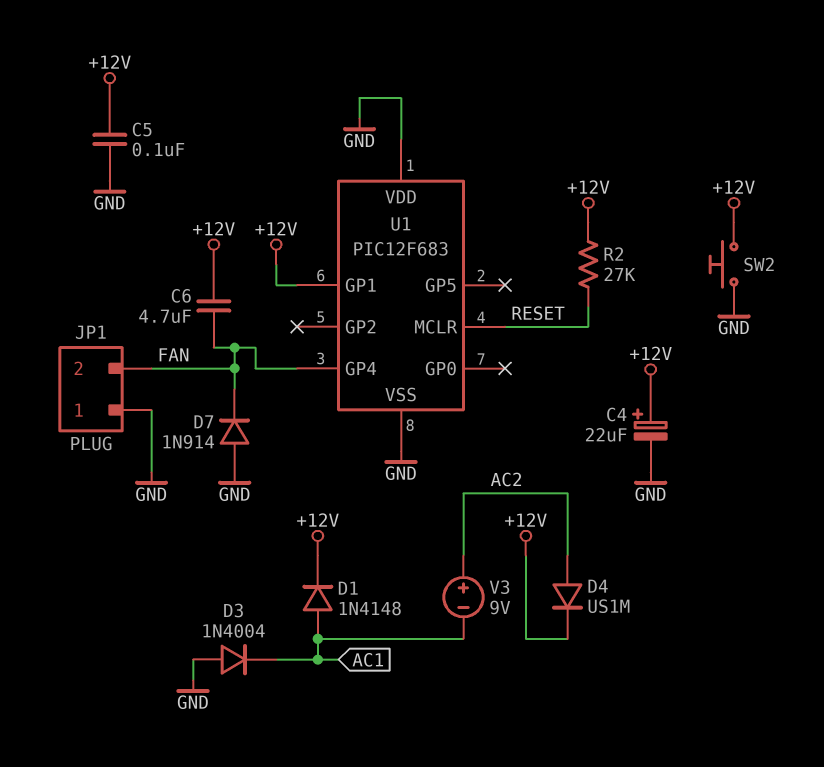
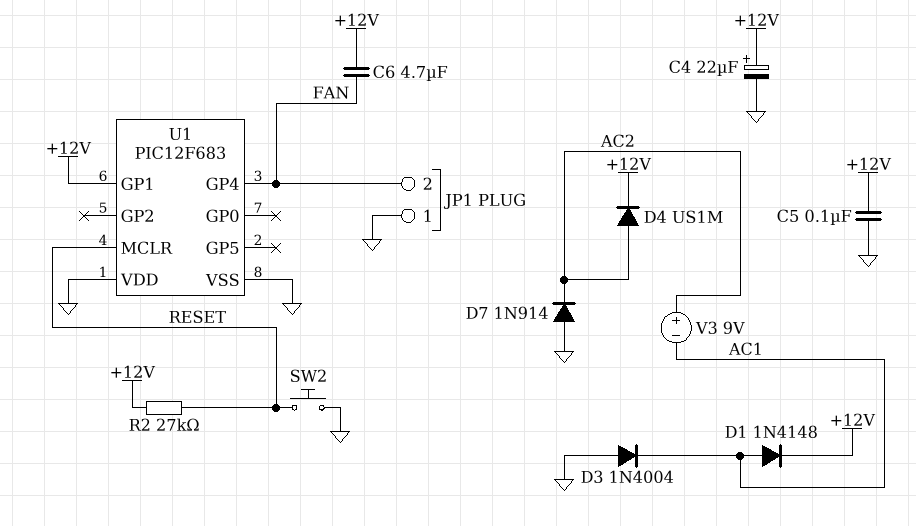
D7: diode 1N914 (A GND, K FAN) -> diode 1N914 (A GND, K AC2)
SW2: button (+12V, GND) -> button (GND, RESET)

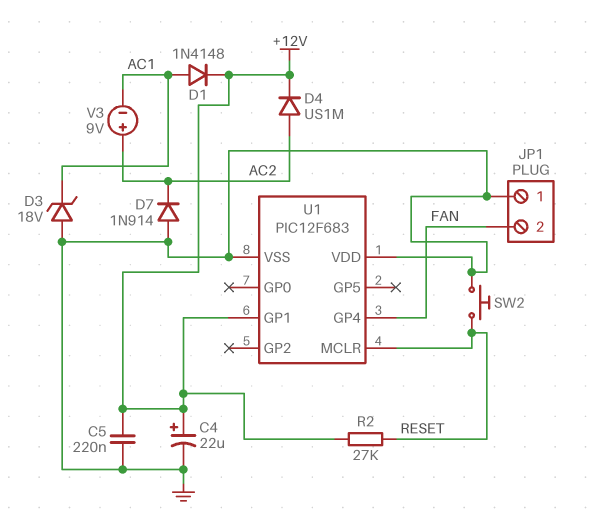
C5: 100nF (+12V, GND) -> 220nF (+12V, GND)
C6: 4.7uF (+12V, FAN) -> none
D3: diode 1N4004 (A GND, K AC1) -> zener 18V (A GND, K AC1)

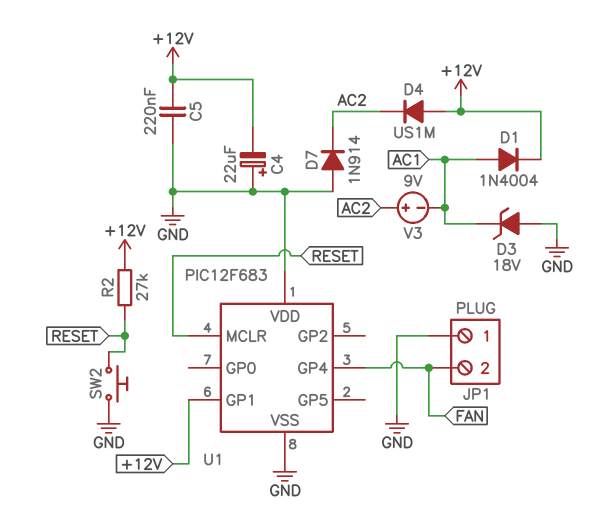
C4: 22uF (plus +12V, minus GND) -> 22uF (plus GND, minus +12V)
D1: diode 1N4148 (A AC1, K +12V) -> diode 1N4004 (A AC1, K +12V)
D4: diode US1M (A AC2, K +12V) -> diode US1M (A +12V, K AC2)

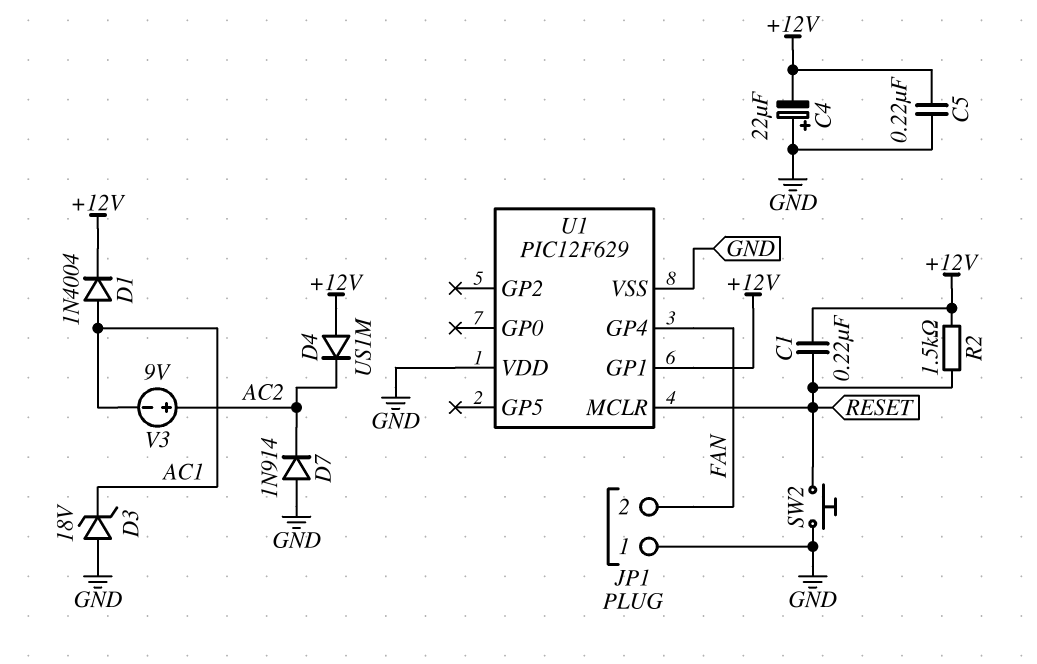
C1: none -> 220nF (+12V, RESET)
R2: 27k (+12V, RESET) -> 1.5k (+12V, RESET)
U1: PIC12F683 -> PIC12F629

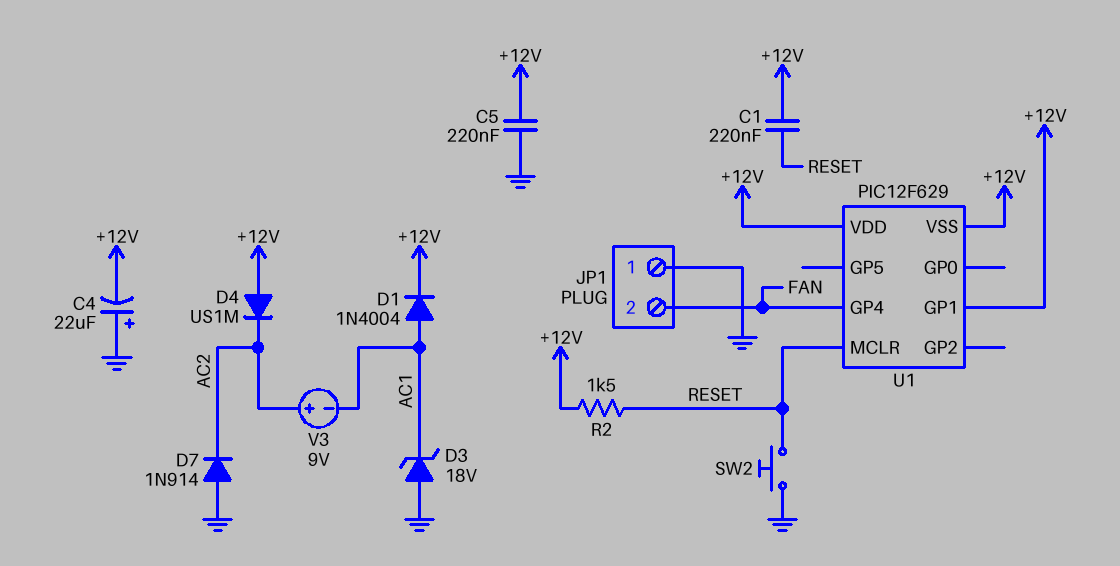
U1 pin VDD: GND -> +12V
U1 pin VSS: GND -> +12V

